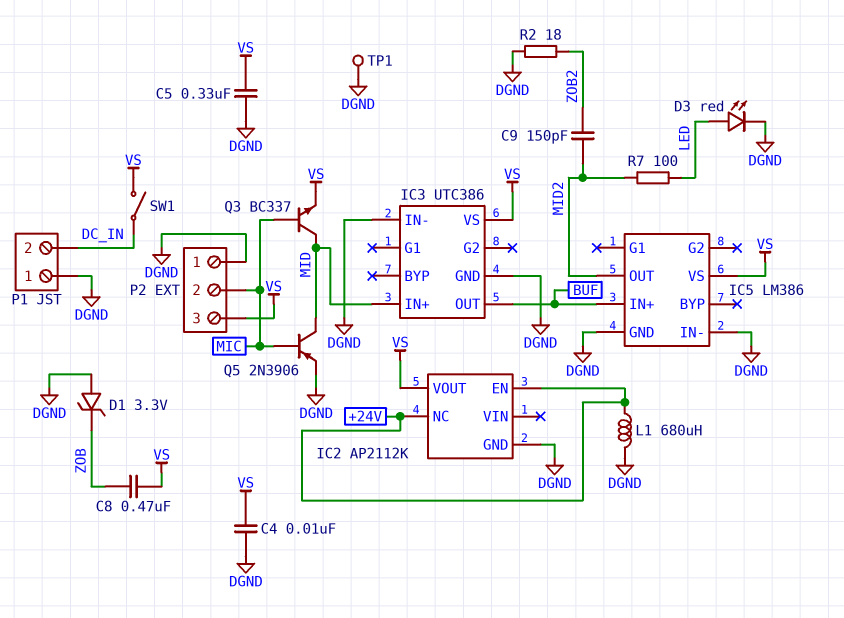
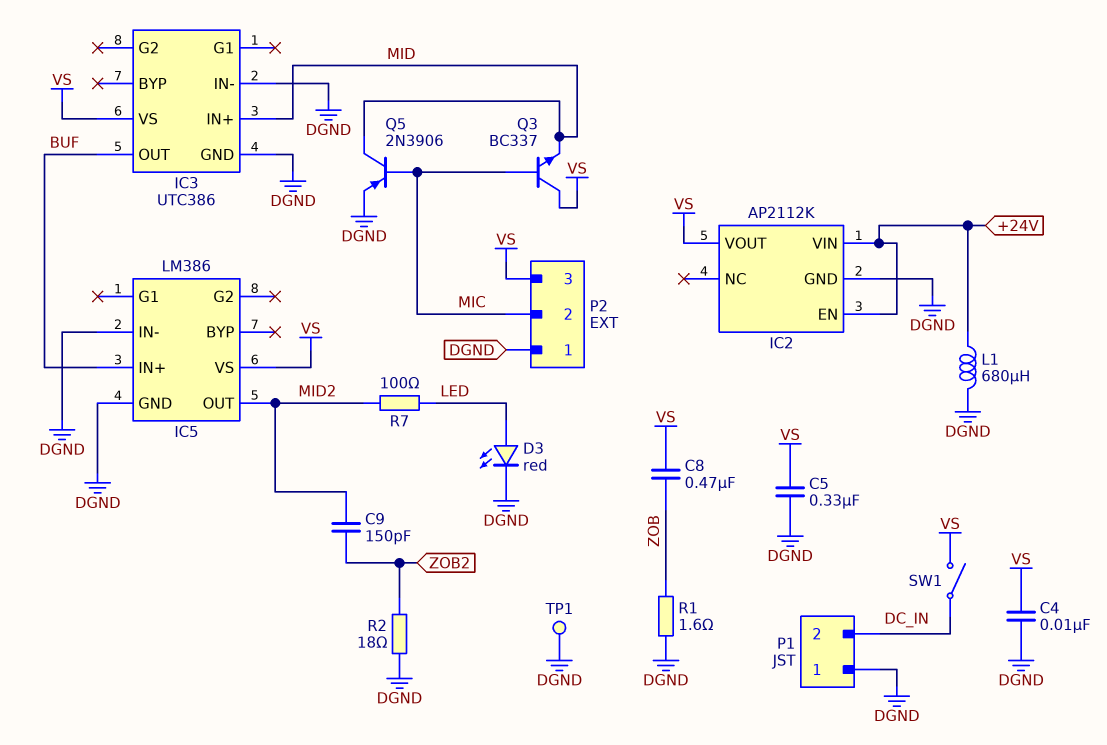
D1: zener 3.3V (A DGND, K ZOB) -> none
IC2 pin NC: +24V -> none
IC2 pin VIN: none -> +24V
Q3: NPN BC337 (B MIC, C MID, E VS) -> NPN BC337 (B MIC, C VS, E MID)
R1: none -> 1.6 (DGND, ZOB)

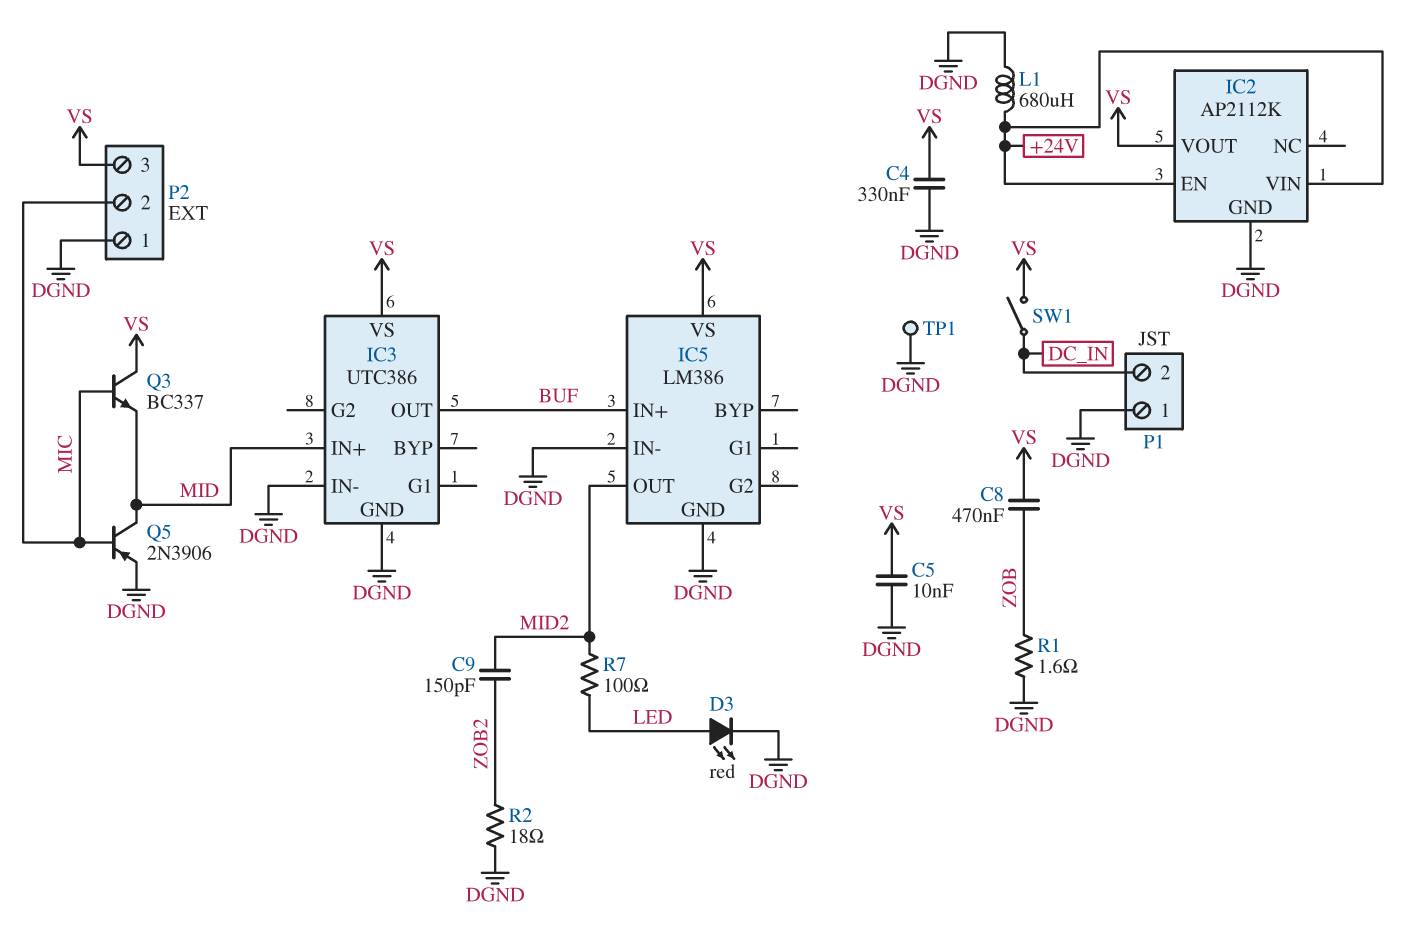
C4: 10nF (DGND, VS) -> 330nF (DGND, VS)
C5: 330nF (DGND, VS) -> 10nF (DGND, VS)

